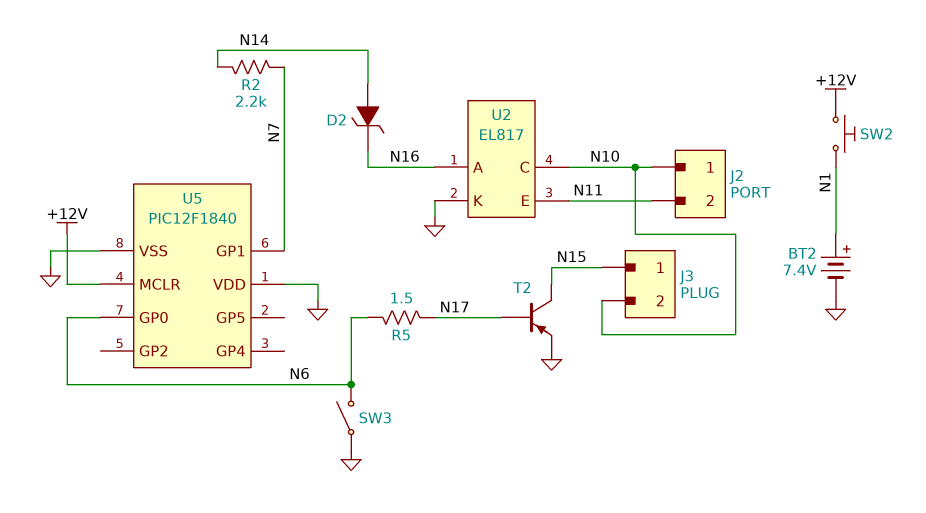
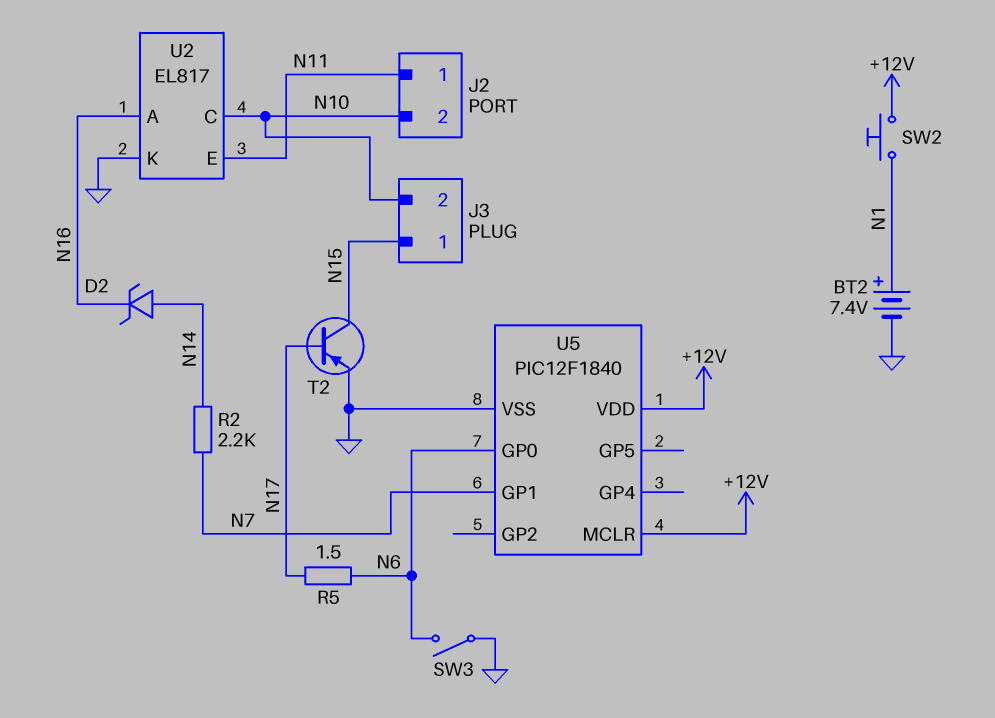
J2 pin 1: N10 -> N11
J2 pin 2: N11 -> N10
U5 pin VDD: GND -> +12V

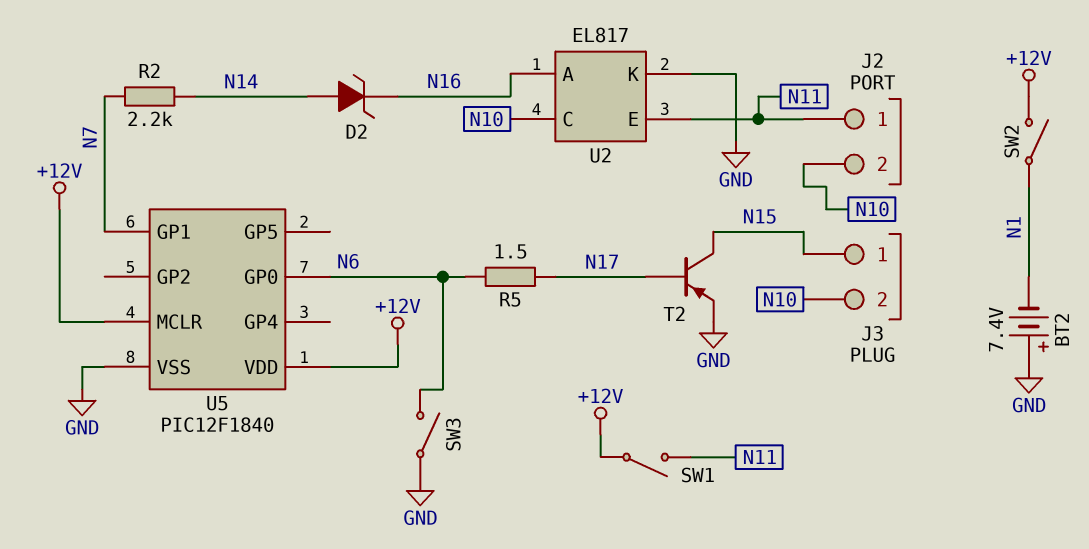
BT2: 7.4V (plus N1, minus GND) -> 7.4V (plus GND, minus N1)
SW1: none -> switch (+12V, N11)
SW2: button (+12V, N1) -> switch (+12V, N1)

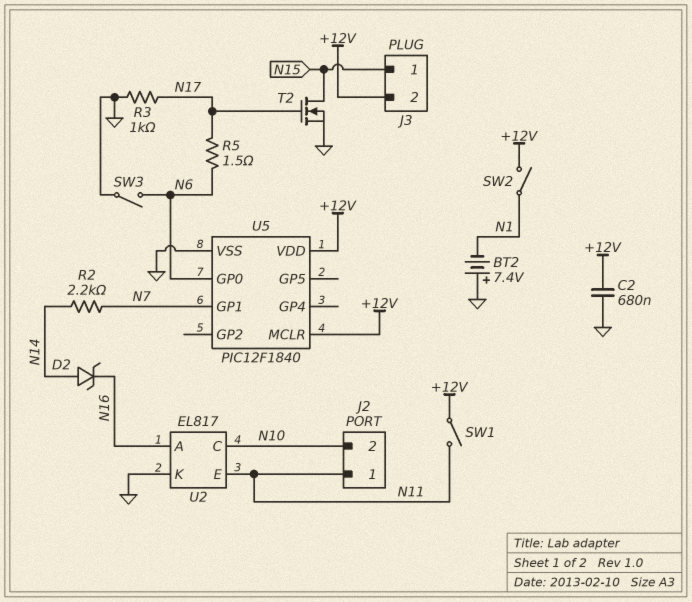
C2: none -> 680nF (+12V, GND)
J3 pin 2: N10 -> +12V
R3: none -> 1k (GND, N17)
T2: PNP (B N17, C N15, E GND) -> NMOS (G N17, D N15, S GND)

